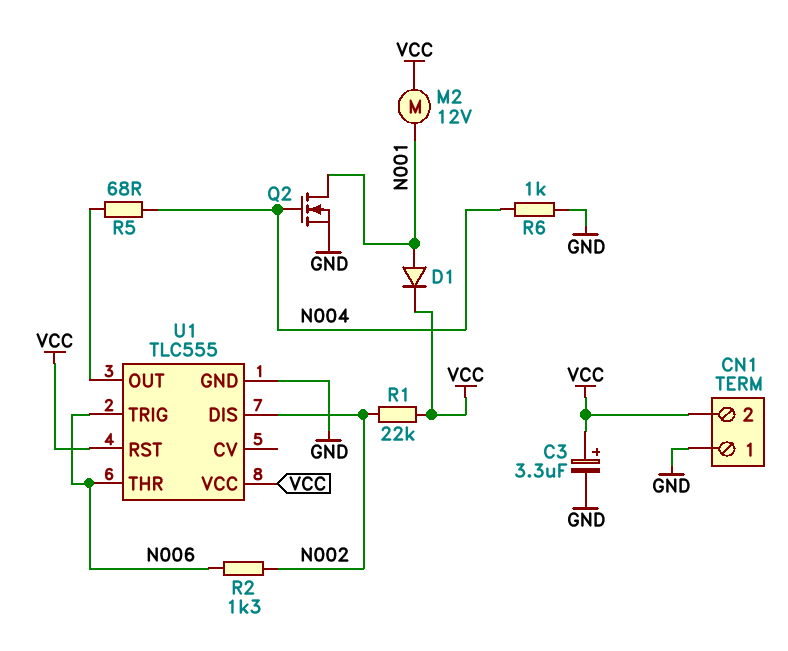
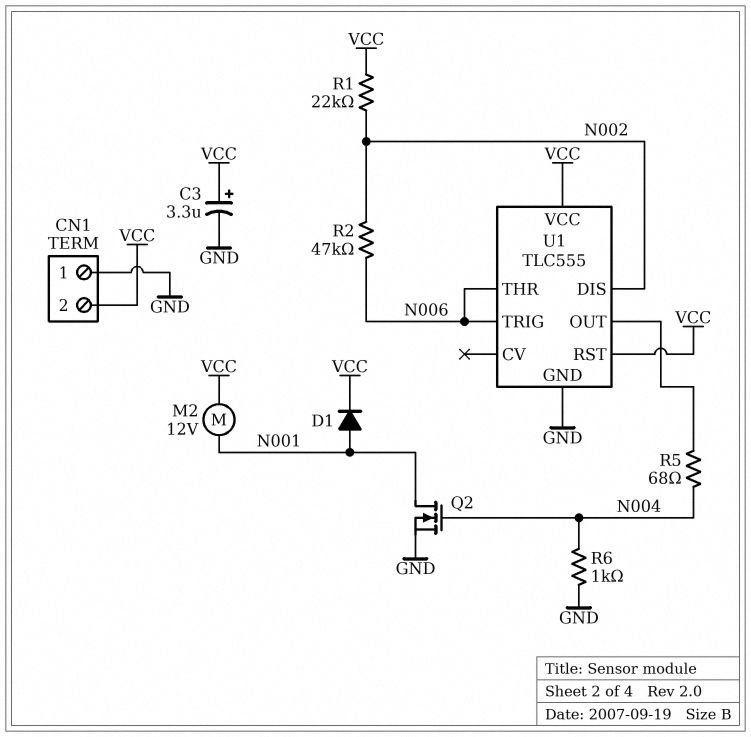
R2: 1.3k (N002, N006) -> 47k (N002, N006)

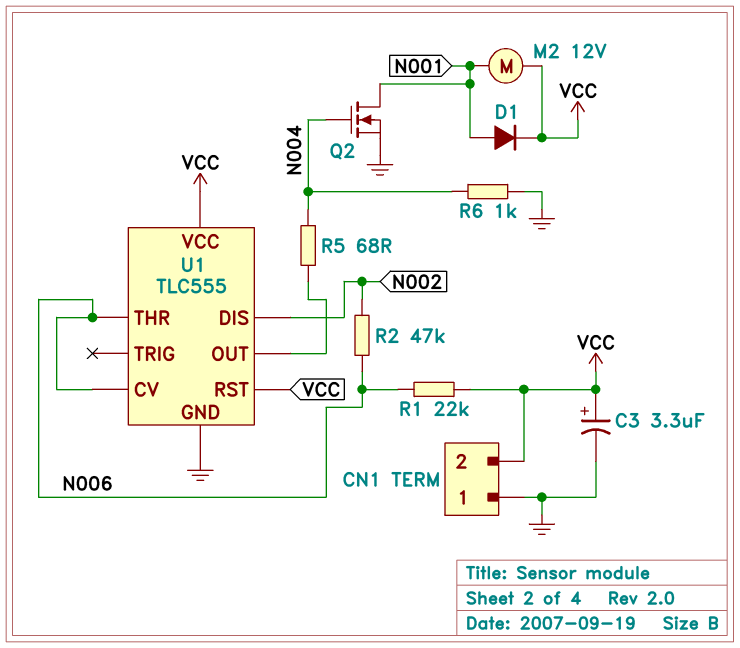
R1: 22k (N002, VCC) -> 22k (N006, VCC)
U1 pin CV: none -> N006
U1 pin TRIG: N006 -> none

